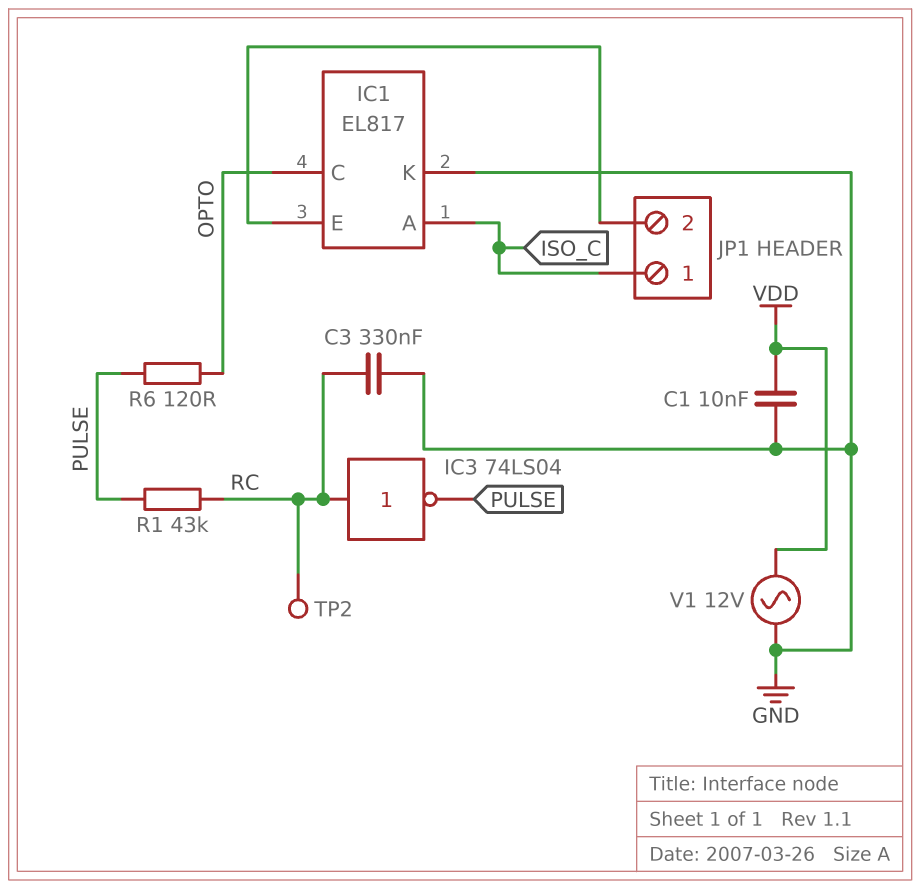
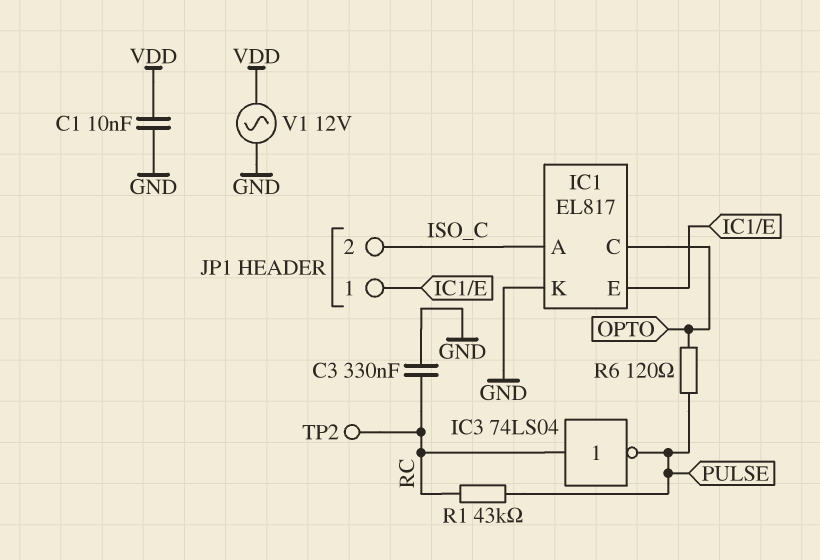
JP1 pin 1: ISO_C -> IC1/E
JP1 pin 2: IC1/E -> ISO_C

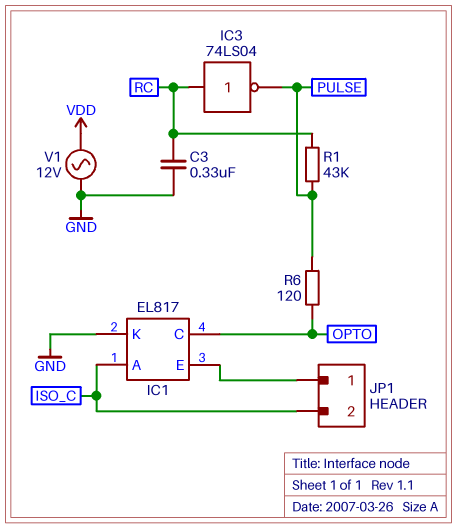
C1: 10nF (GND, VDD) -> none
TP2: test point (RC) -> none

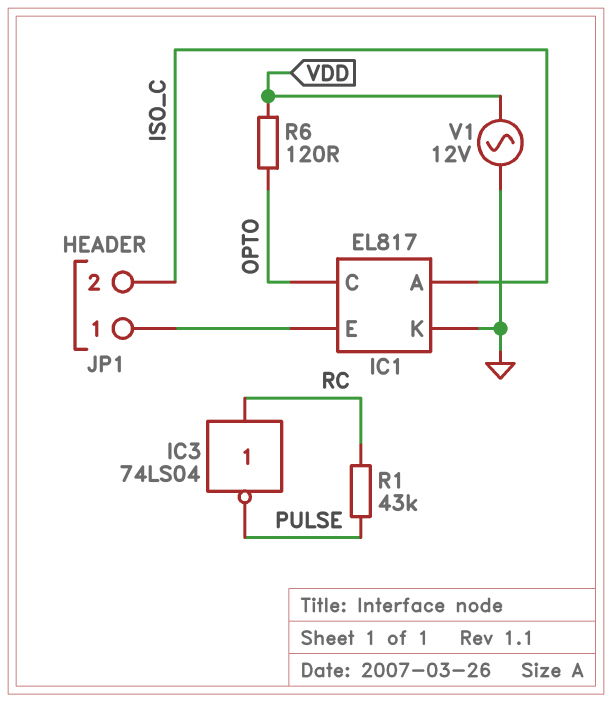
C3: 330nF (GND, RC) -> none
R6: 120 (OPTO, PULSE) -> 120 (OPTO, VDD)

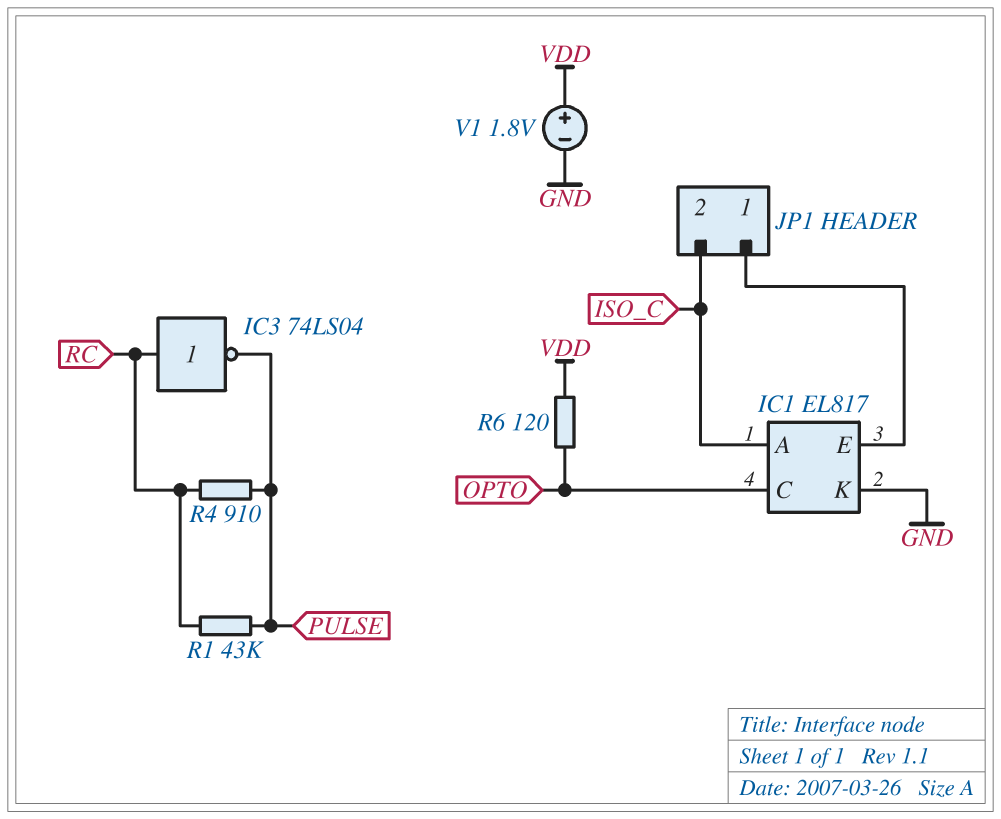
R4: none -> 910 (PULSE, RC)
V1: AC 12V (GND, VDD) -> 1.8V (plus VDD, minus GND)

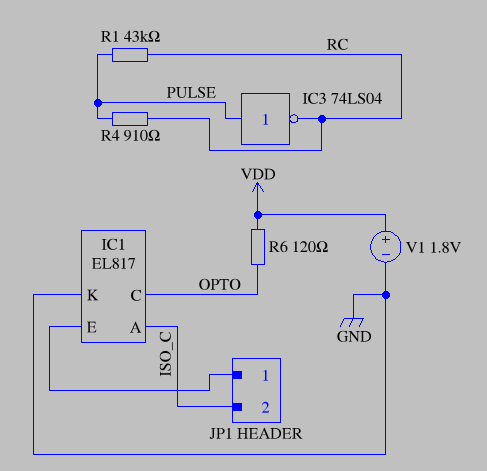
IC3: NOT 74LS04 (in RC, out PULSE) -> NOT 74LS04 (in PULSE, out RC)

